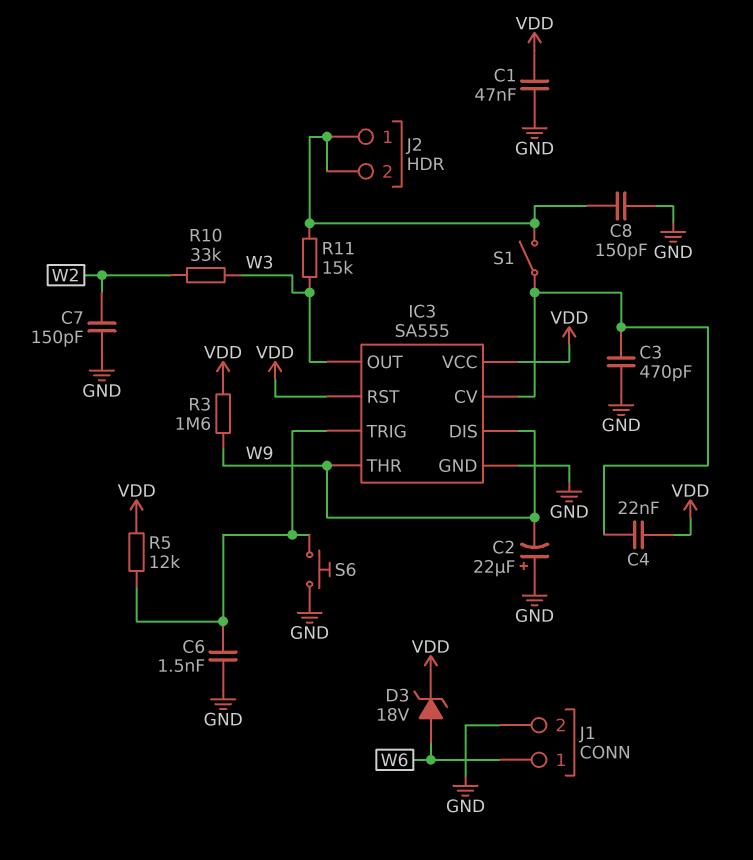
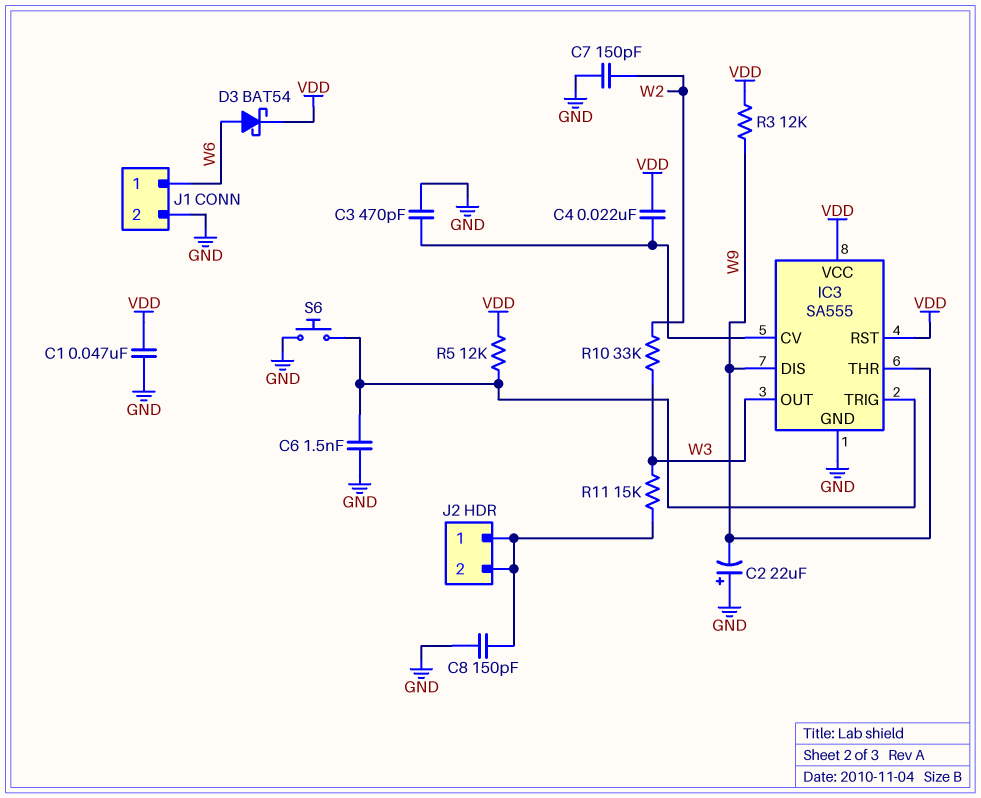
D3: zener 18V (A W6, K VDD) -> schottky BAT54 (A W6, K VDD)
R3: 1.6M (VDD, W9) -> 12k (VDD, W9)
S1: switch (IC3/CV, J2/1) -> none

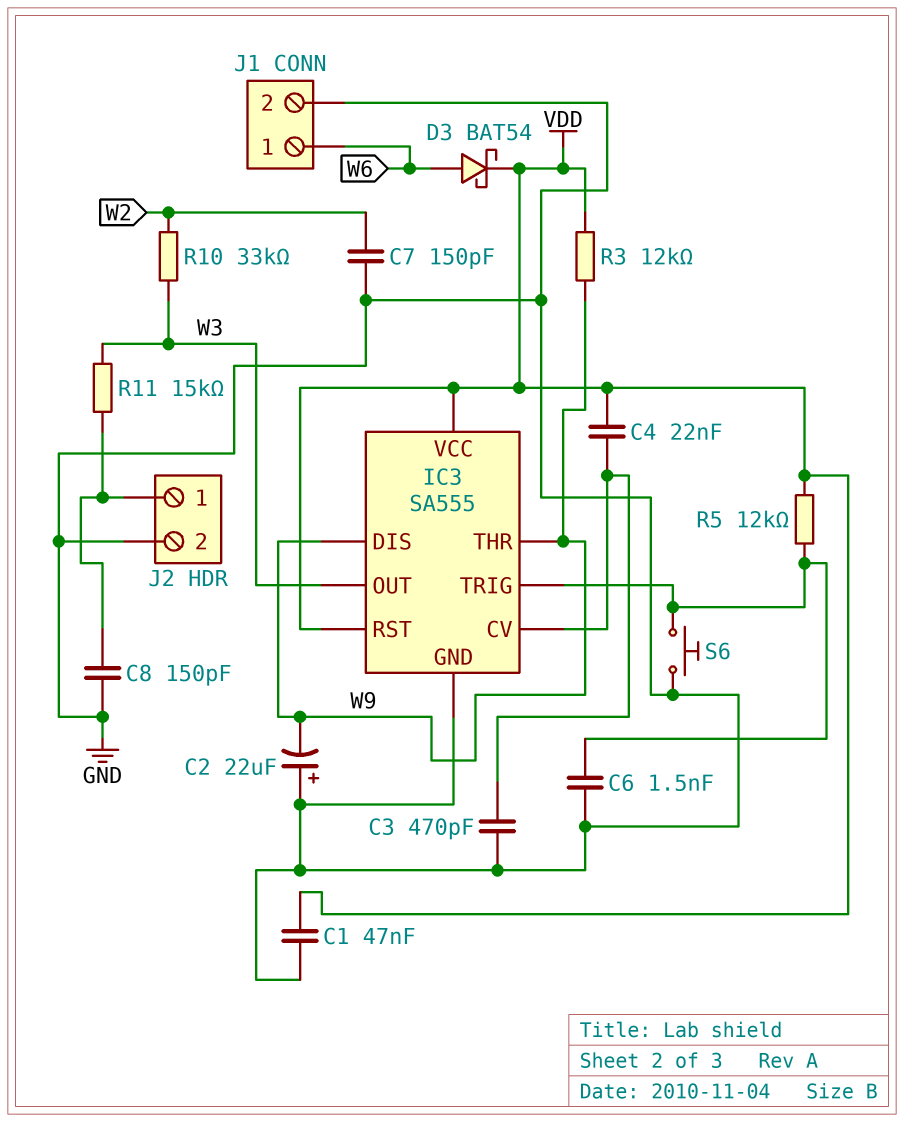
J2 pin 2: J2/1 -> GND

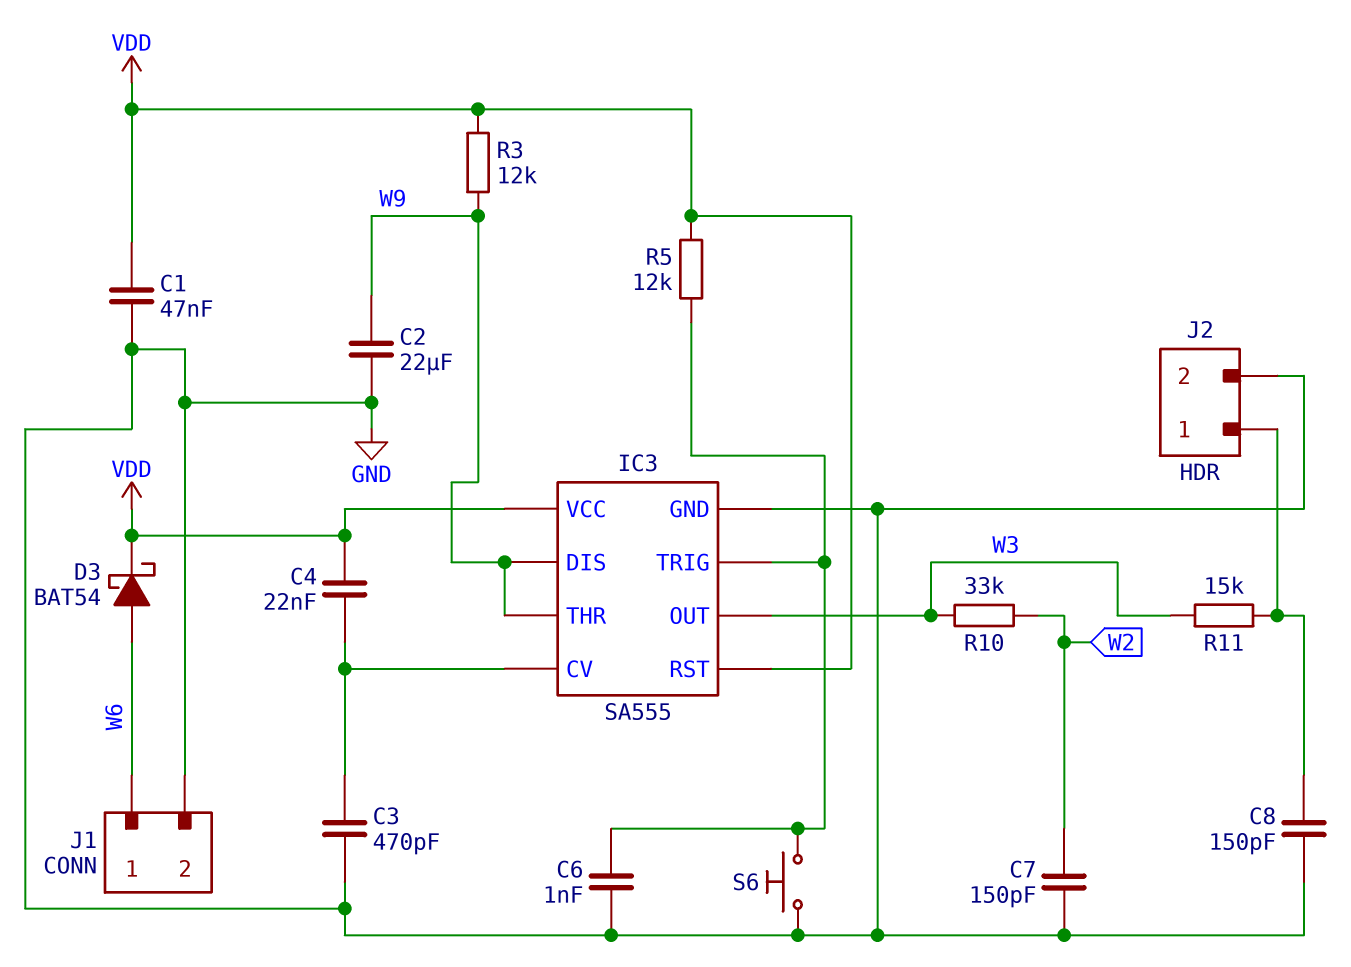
C2: 22uF (plus GND, minus W9) -> 22uF (GND, W9)
C6: 1.5nF (GND, IC3/TRIG) -> 1nF (GND, IC3/TRIG)

